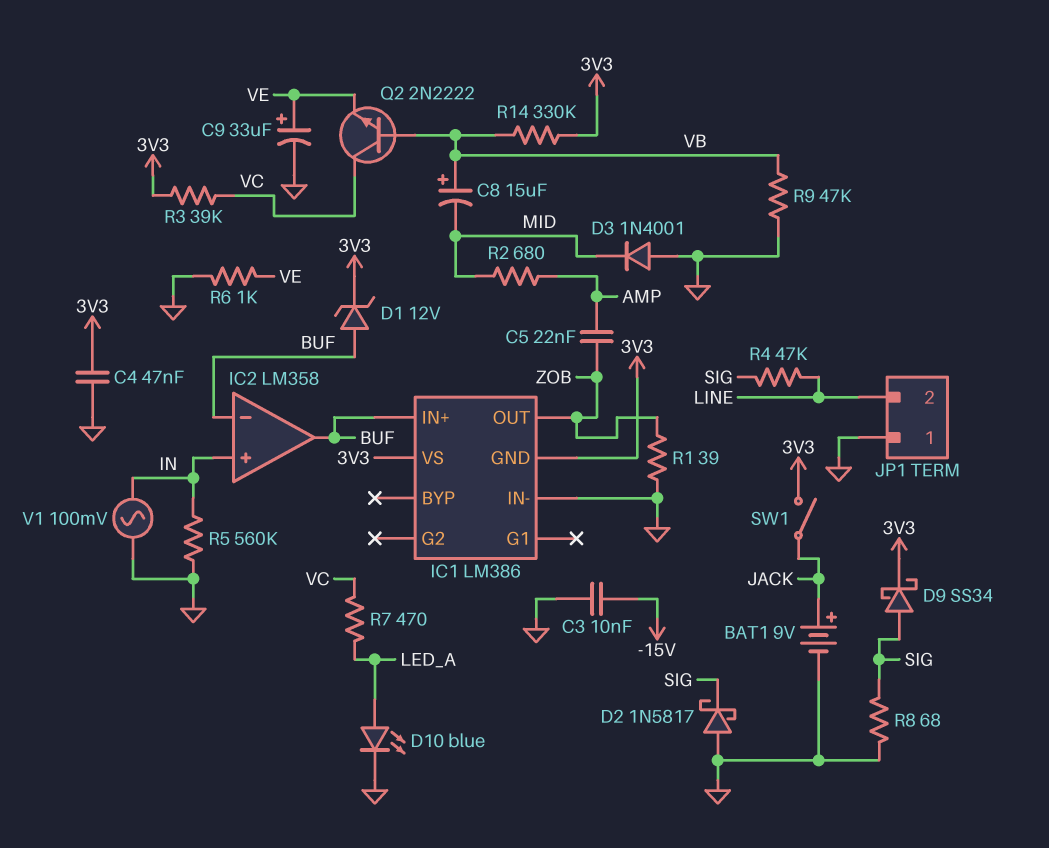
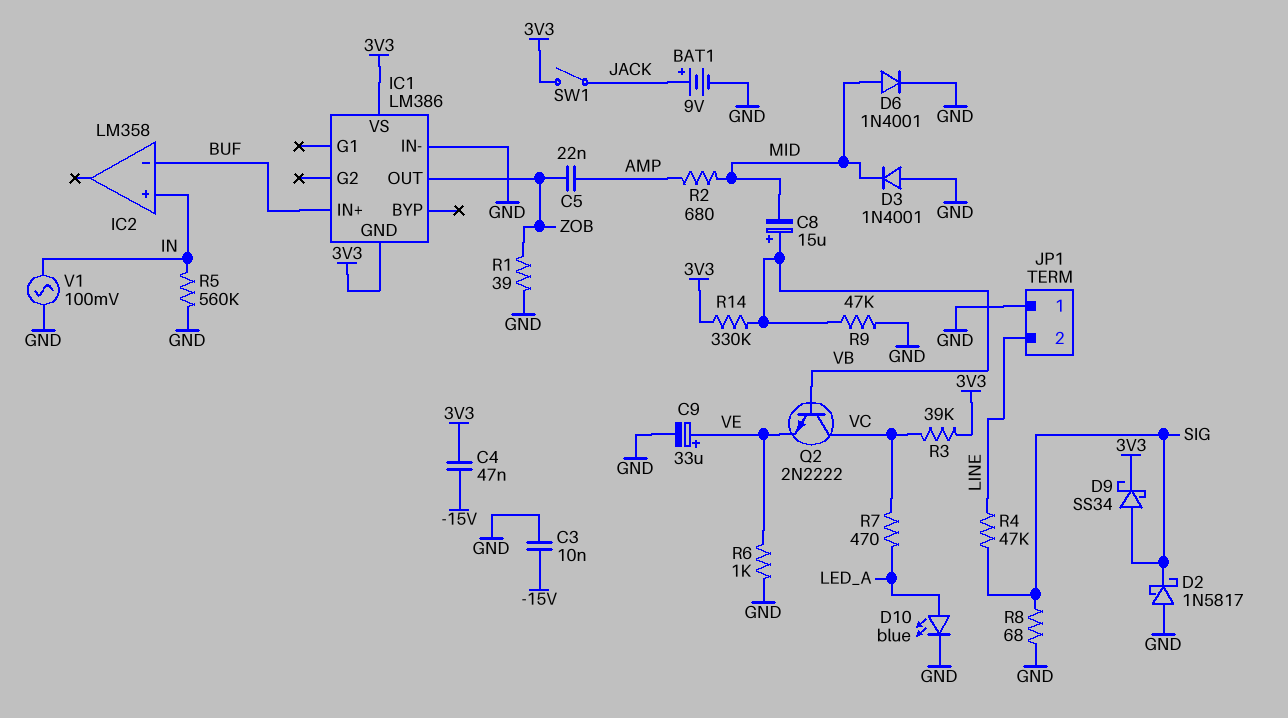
C4: 47nF (3V3, GND) -> 47nF (-15V, 3V3)
D1: zener 12V (A BUF, K 3V3) -> none
D6: none -> diode 1N4001 (A MID, K GND)
IC2 pin out: BUF -> none

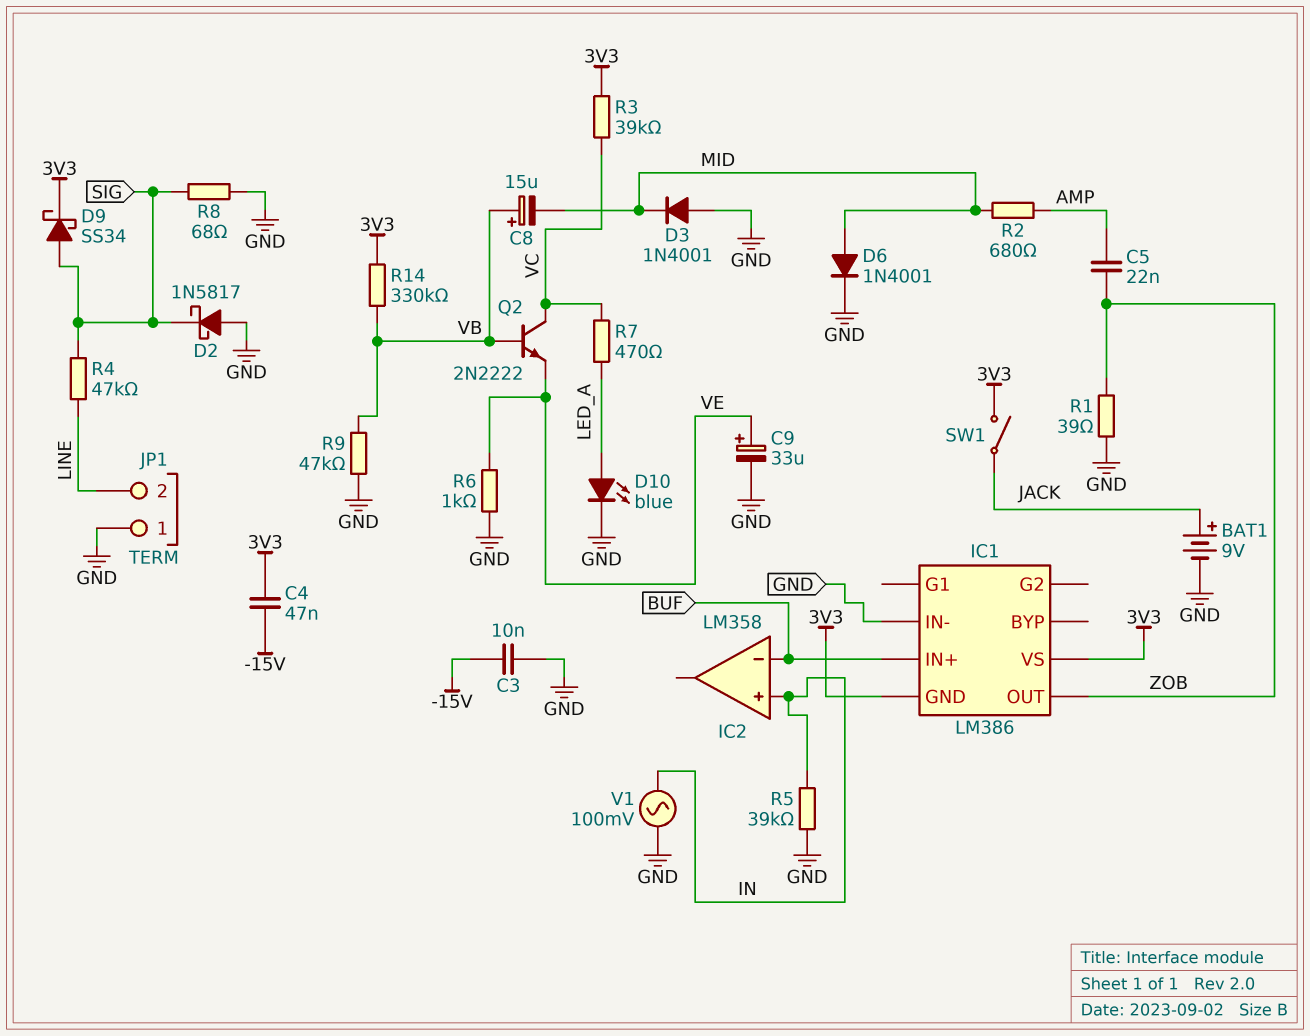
R5: 560k (GND, IN) -> 39k (GND, IN)

